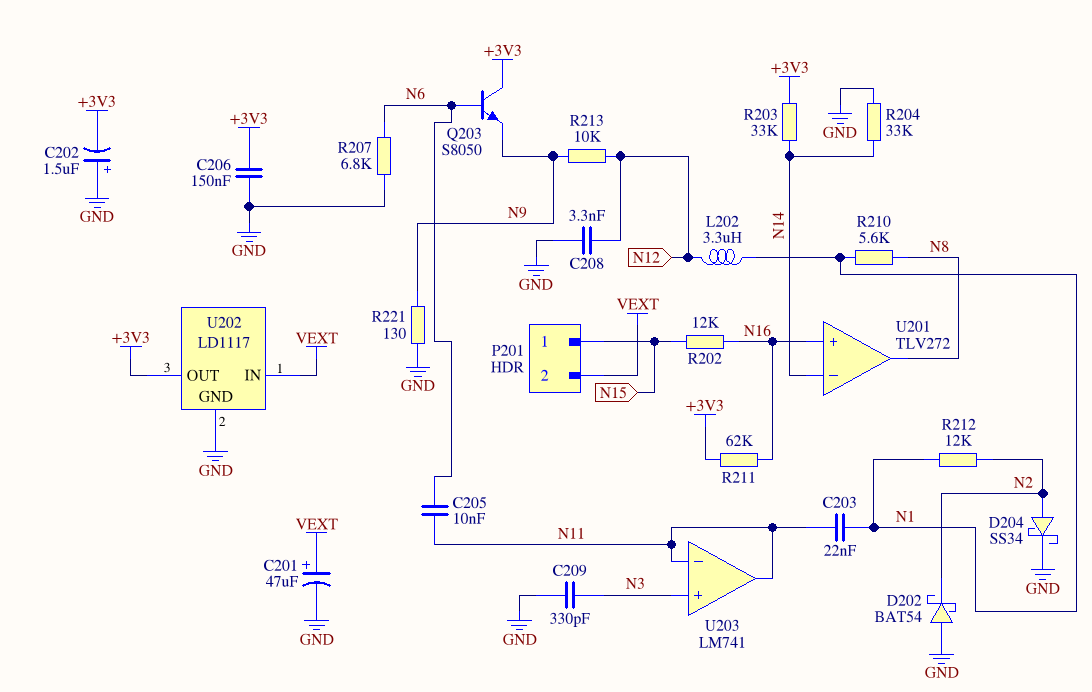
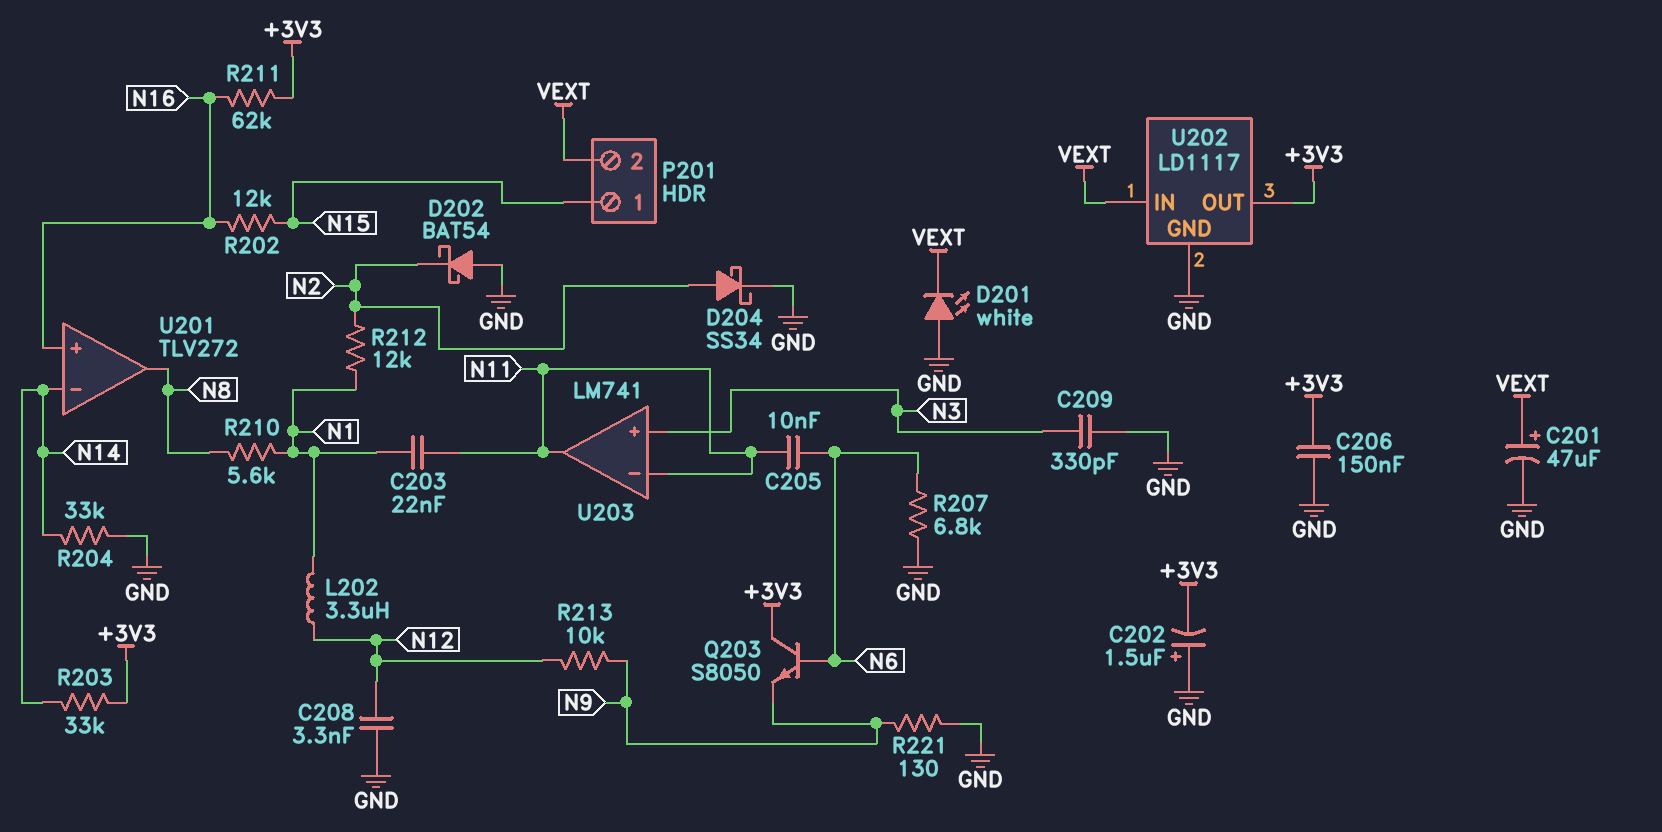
D201: none -> LED white (A GND, K VEXT)

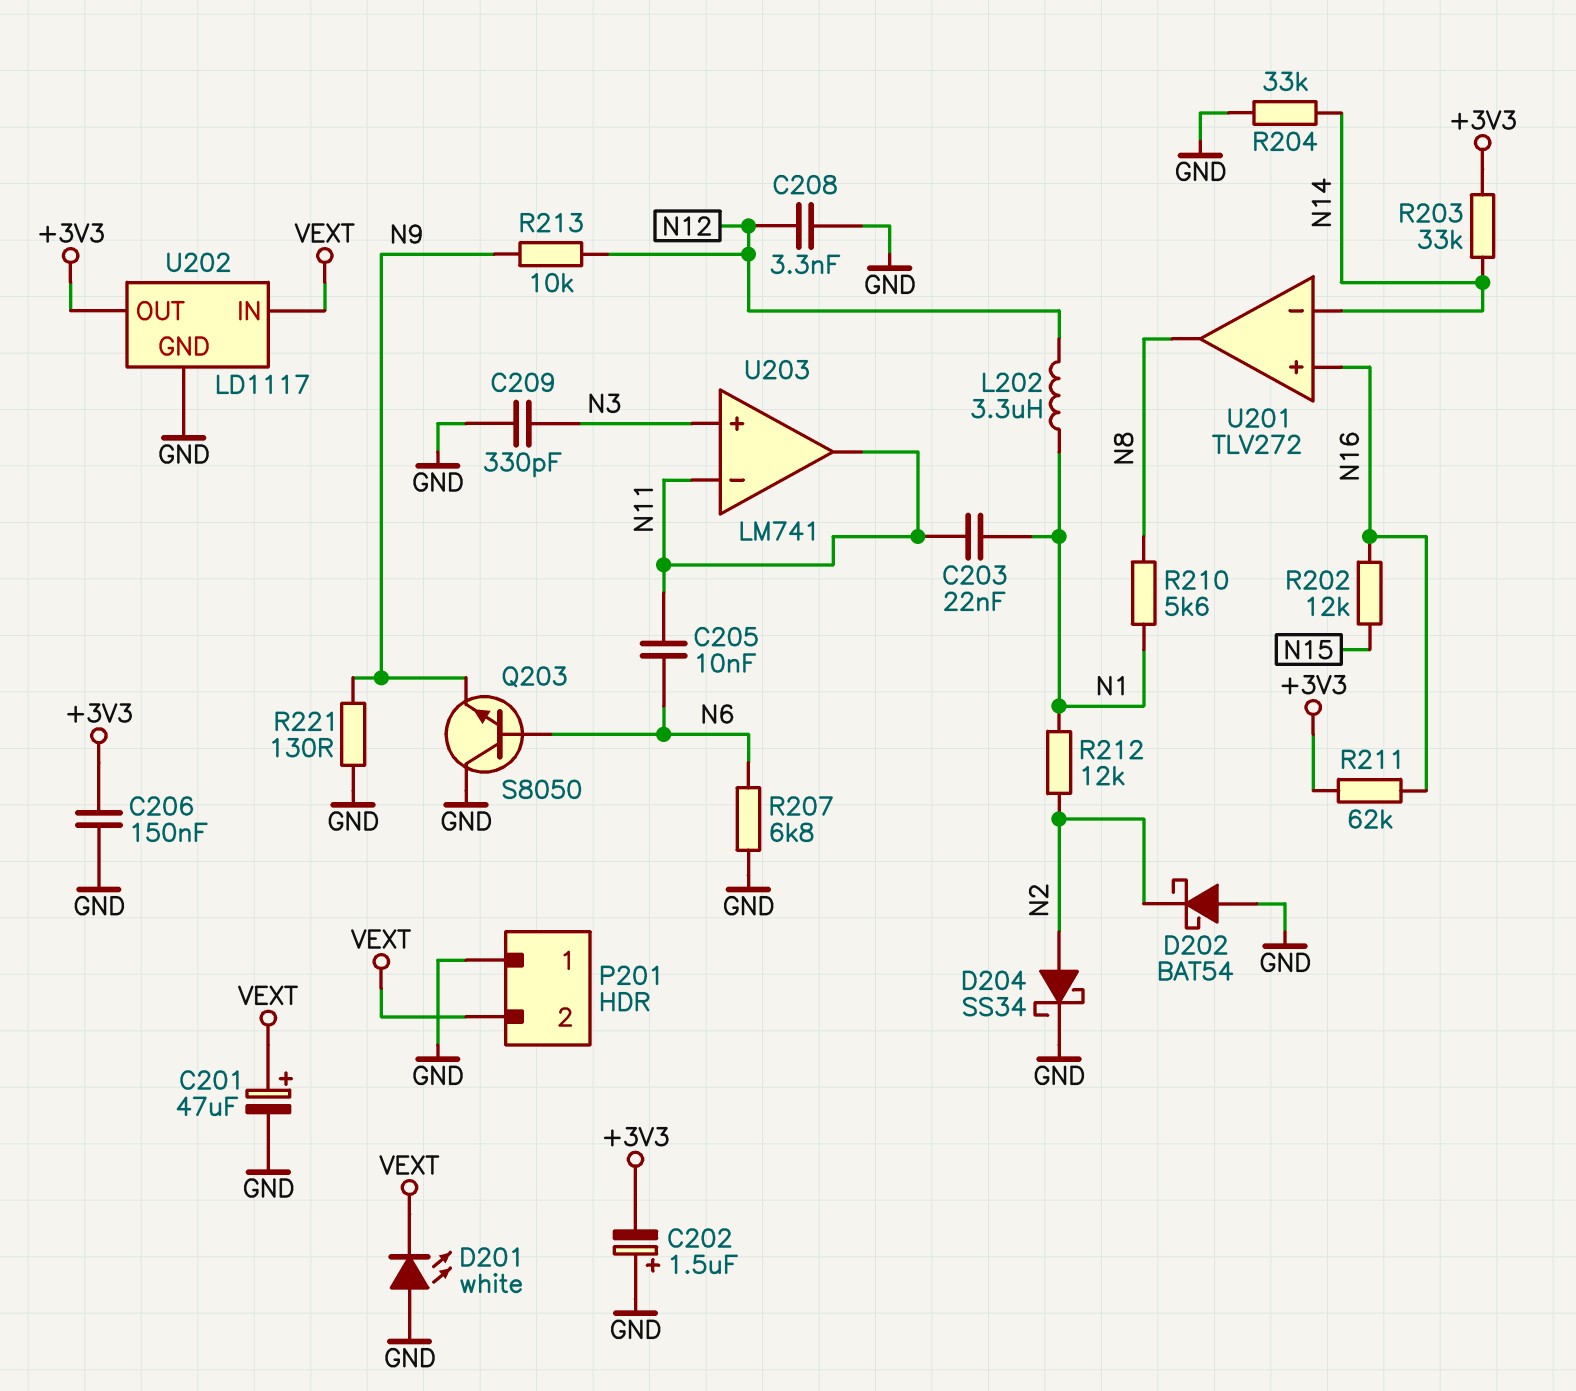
P201 pin 1: N15 -> GND
Q203: NPN S8050 (B N6, C +3V3, E N9) -> NPN S8050 (B N6, C GND, E N9)

